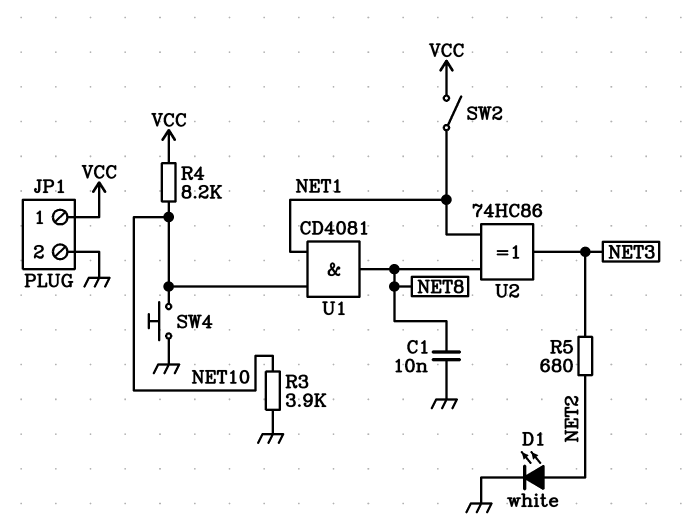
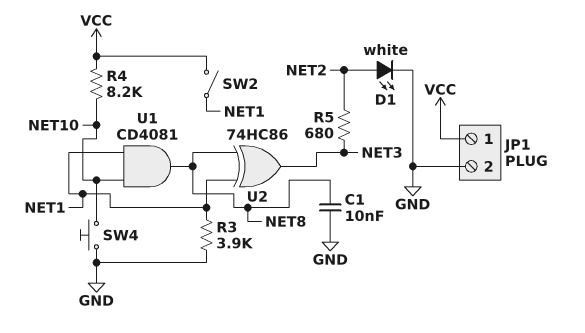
R3: 3.9k (GND, NET10) -> 3.9k (GND, NET1)

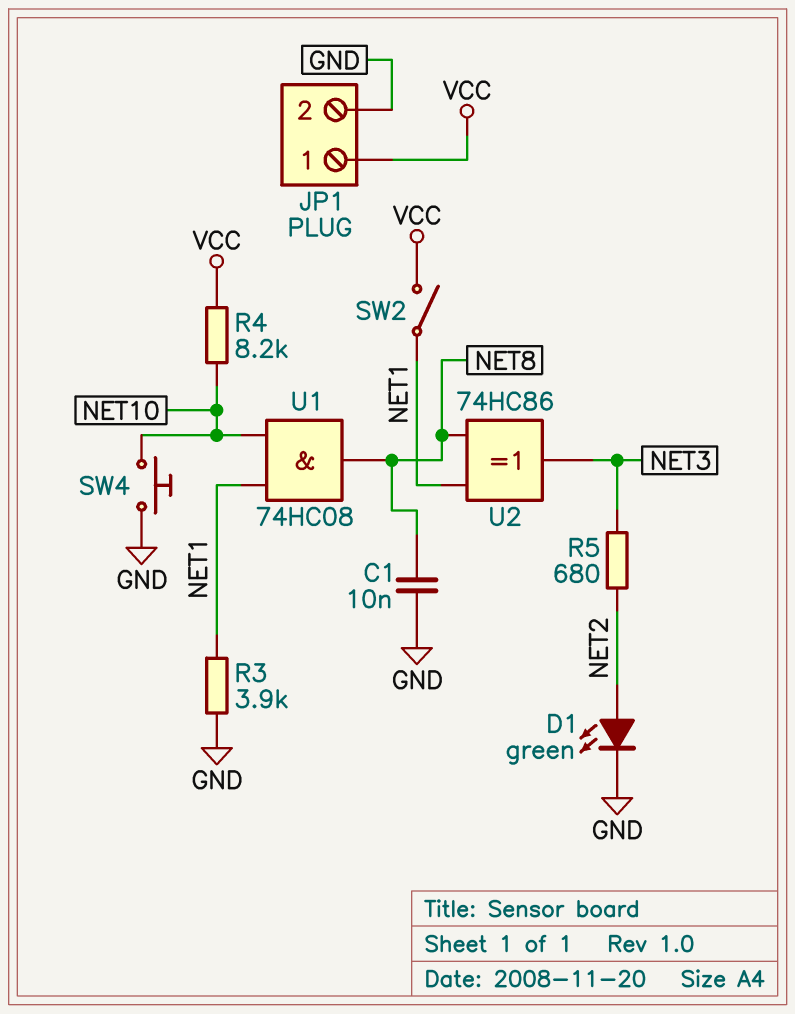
D1: LED white (A NET2, K GND) -> LED green (A NET2, K GND)
U1: AND CD4081 (in NET1, in NET10, out NET8) -> AND 74HC08 (in NET1, in NET10, out NET8)

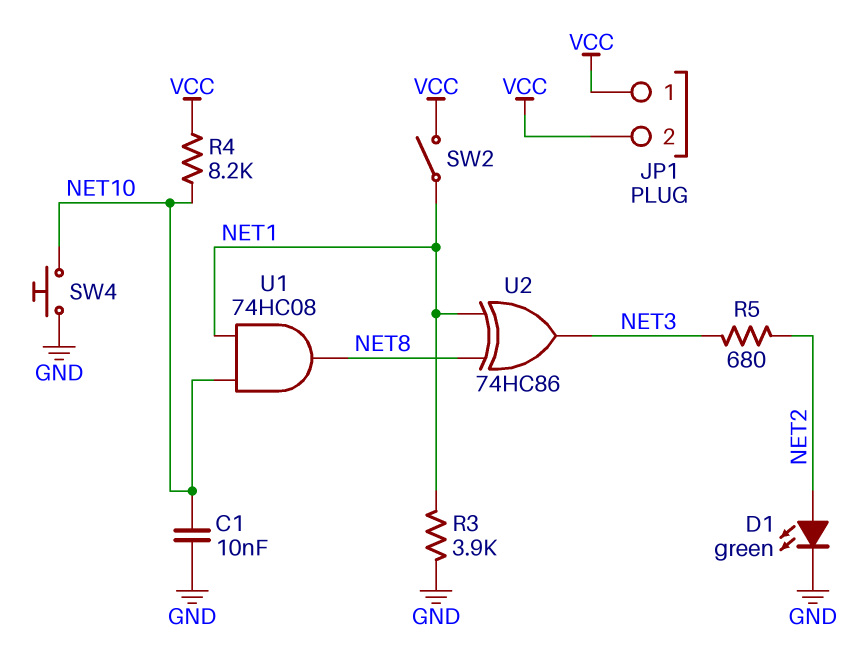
C1: 10nF (GND, NET8) -> 10nF (GND, NET10)
JP1 pin 2: GND -> VCC

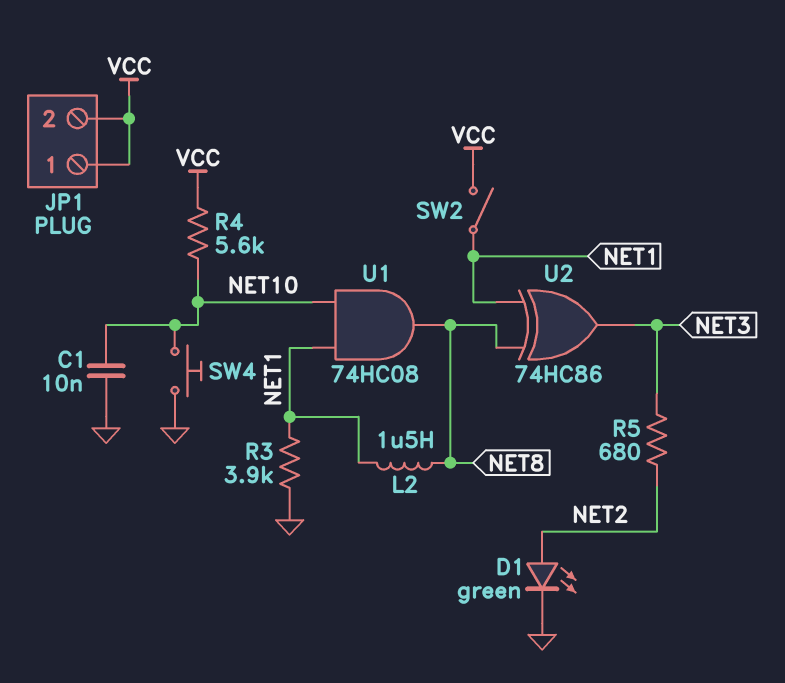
L2: none -> 1.5uH (NET1, NET8)
R4: 8.2k (NET10, VCC) -> 5.6k (NET10, VCC)

